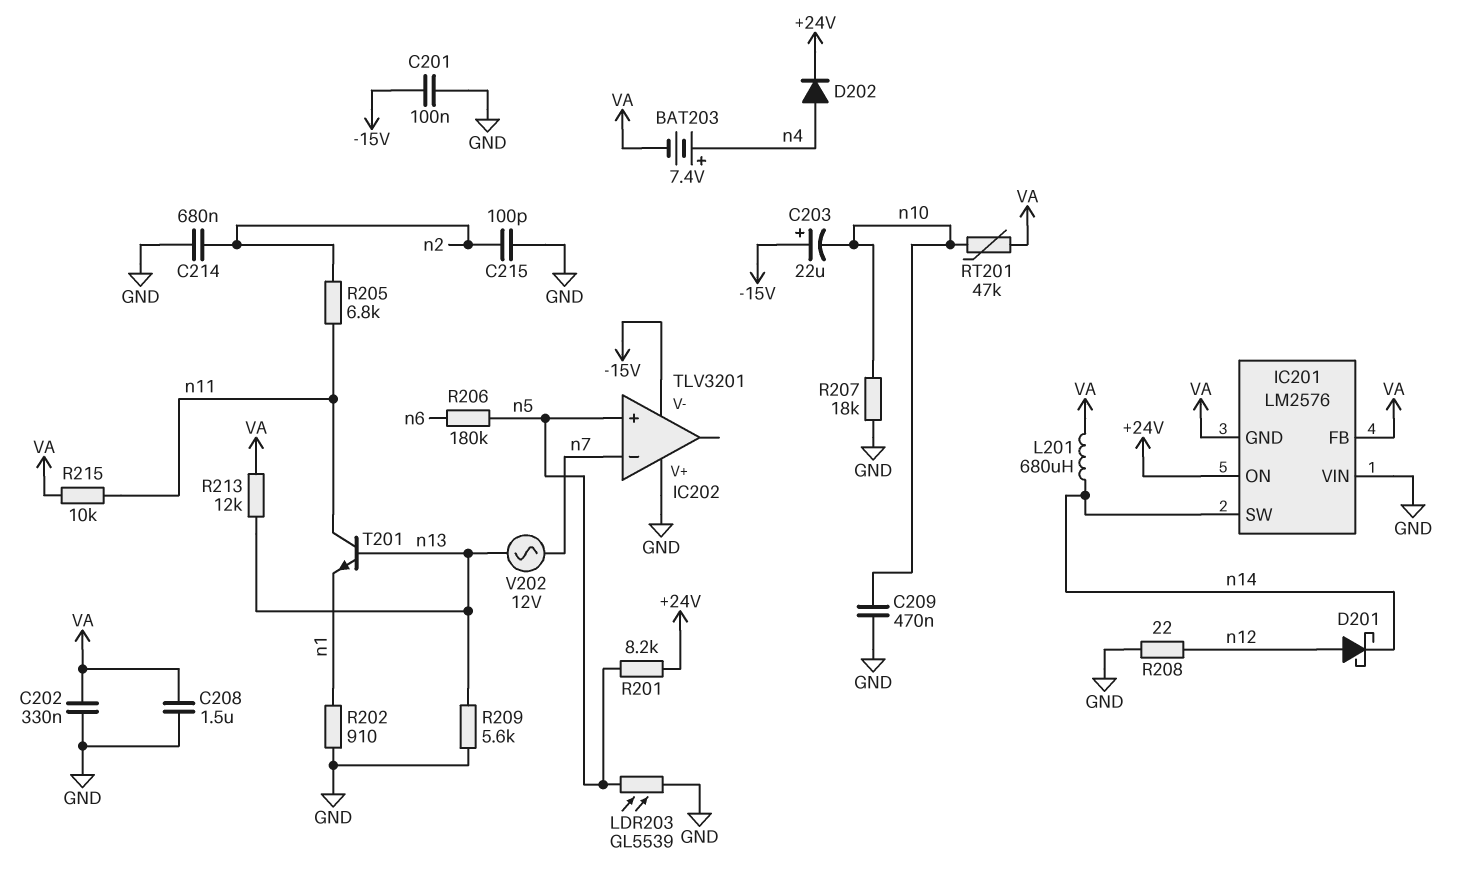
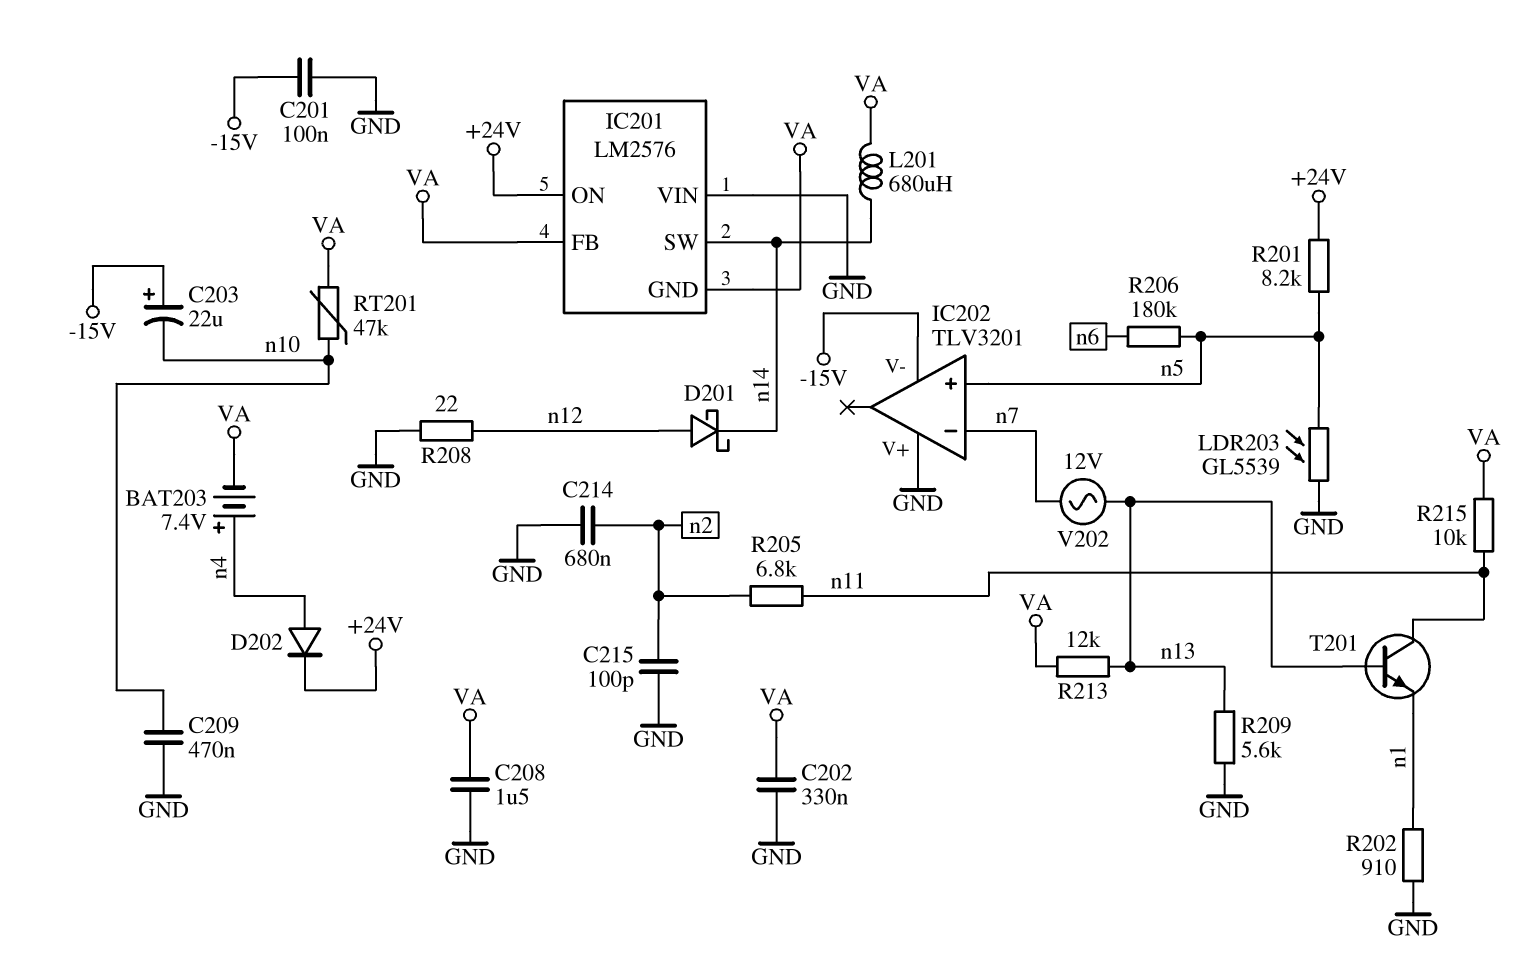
R207: 18k (GND, n10) -> none

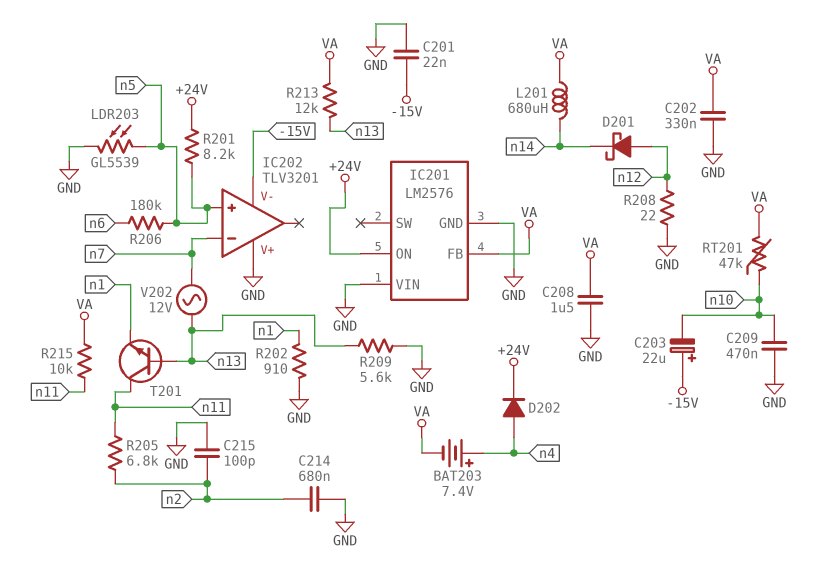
C201: 100nF (-15V, GND) -> 22nF (-15V, GND)
IC201 pin GND: VA -> GND
IC201 pin SW: n14 -> none

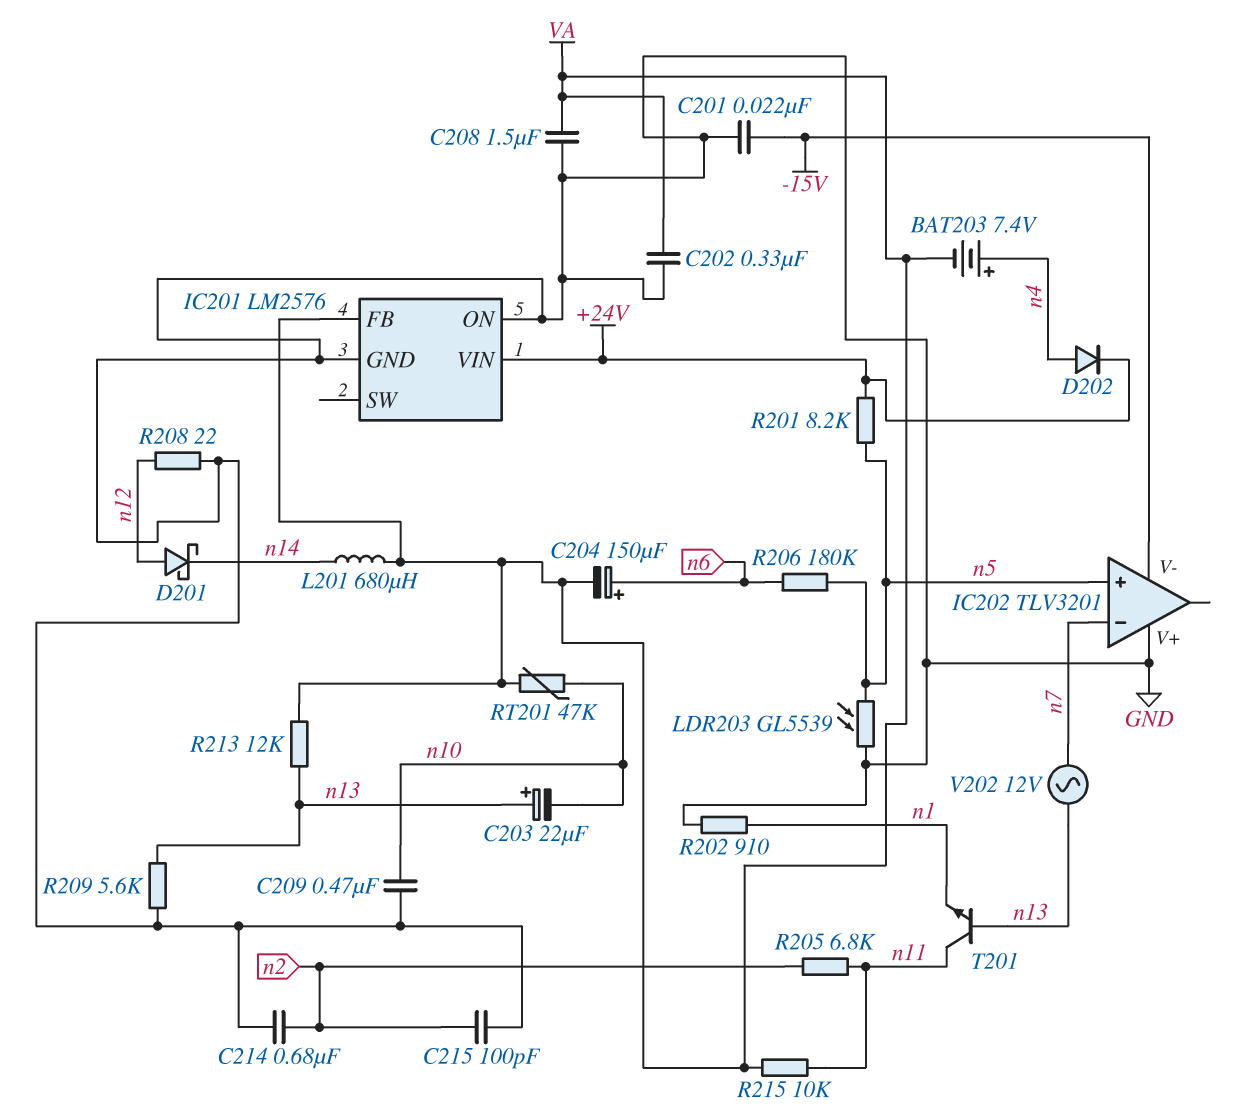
C203: 22uF (plus -15V, minus n10) -> 22uF (plus n13, minus n10)
C204: none -> 150uF (plus n6, minus VA)
IC201 pin ON: +24V -> GND
IC201 pin VIN: GND -> +24V

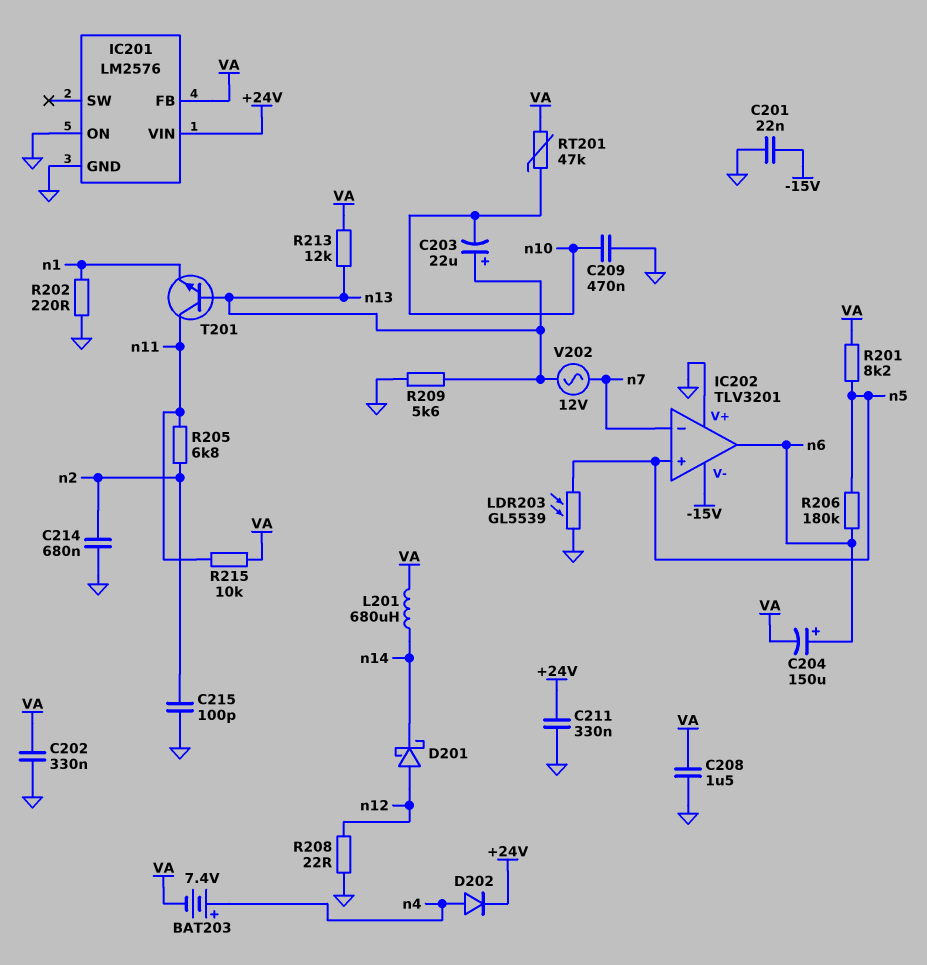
C211: none -> 330nF (+24V, GND)
IC202 pin out: none -> n6
R201: 8.2k (+24V, n5) -> 8.2k (VA, n5)
R202: 910 (GND, n1) -> 220 (GND, n1)

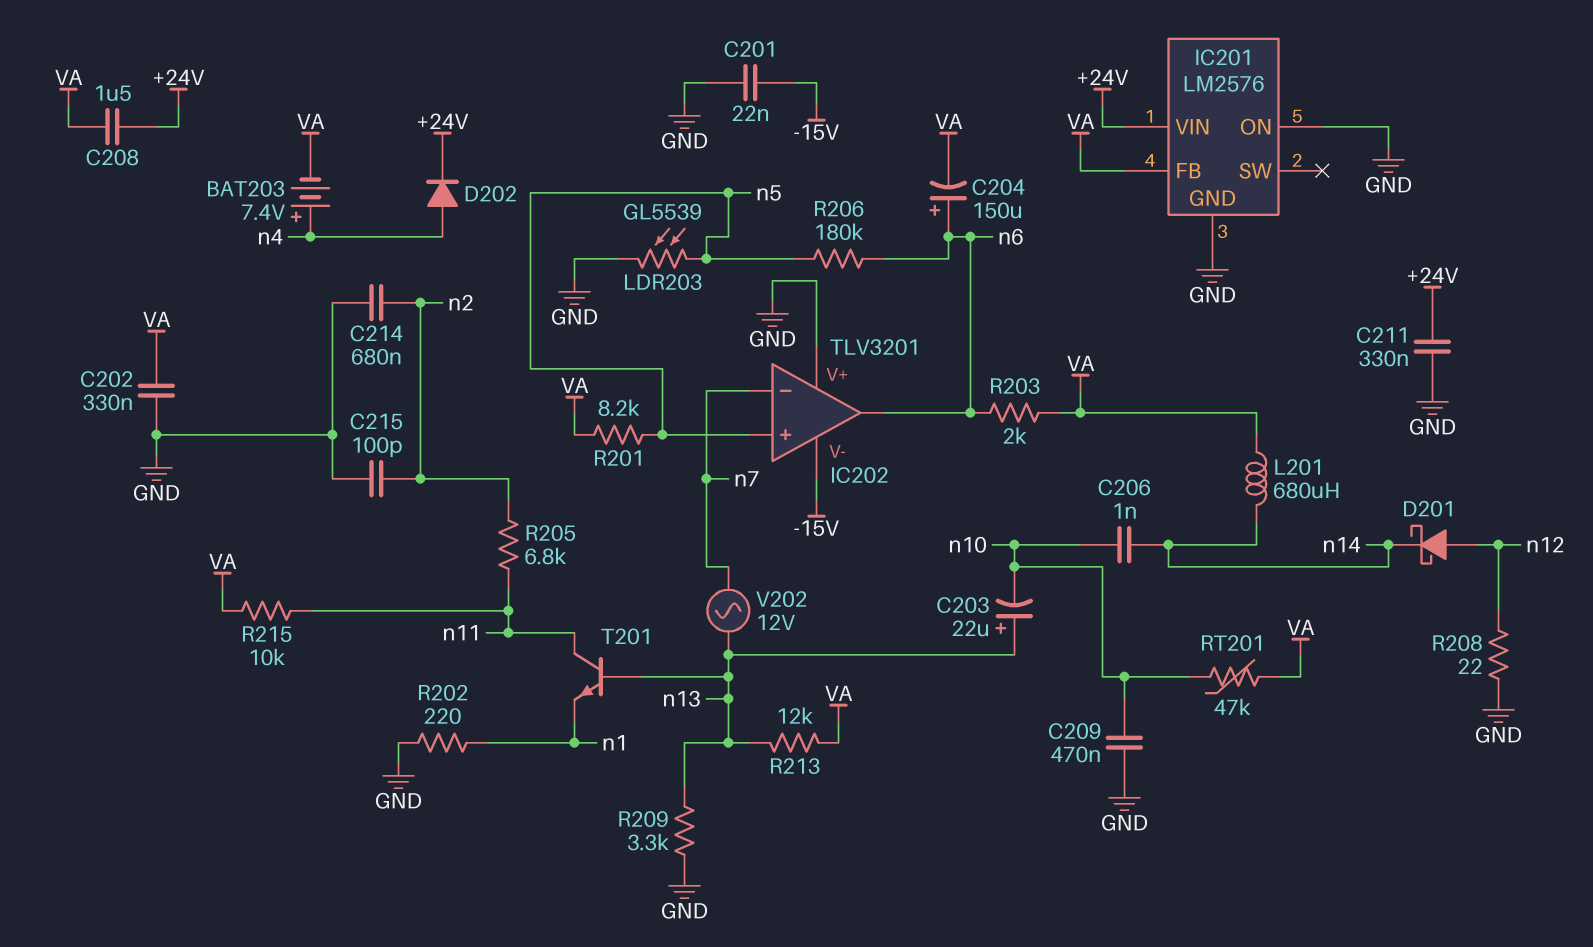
C206: none -> 1nF (n10, n14)
C208: 1.5uF (GND, VA) -> 1.5uF (+24V, VA)
R203: none -> 2k (VA, n6)
R209: 5.6k (GND, n13) -> 3.3k (GND, n13)

